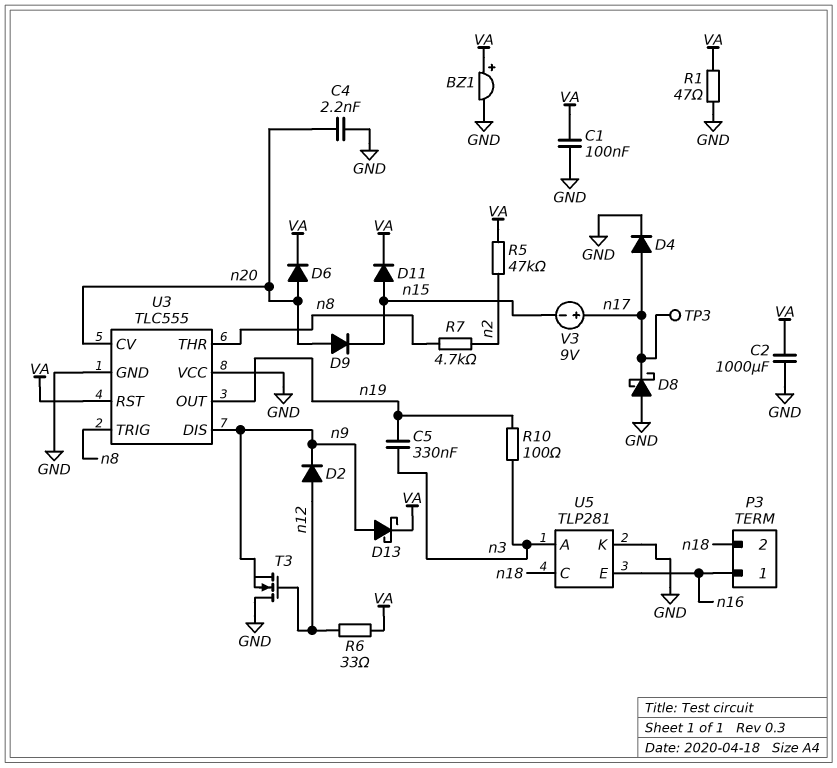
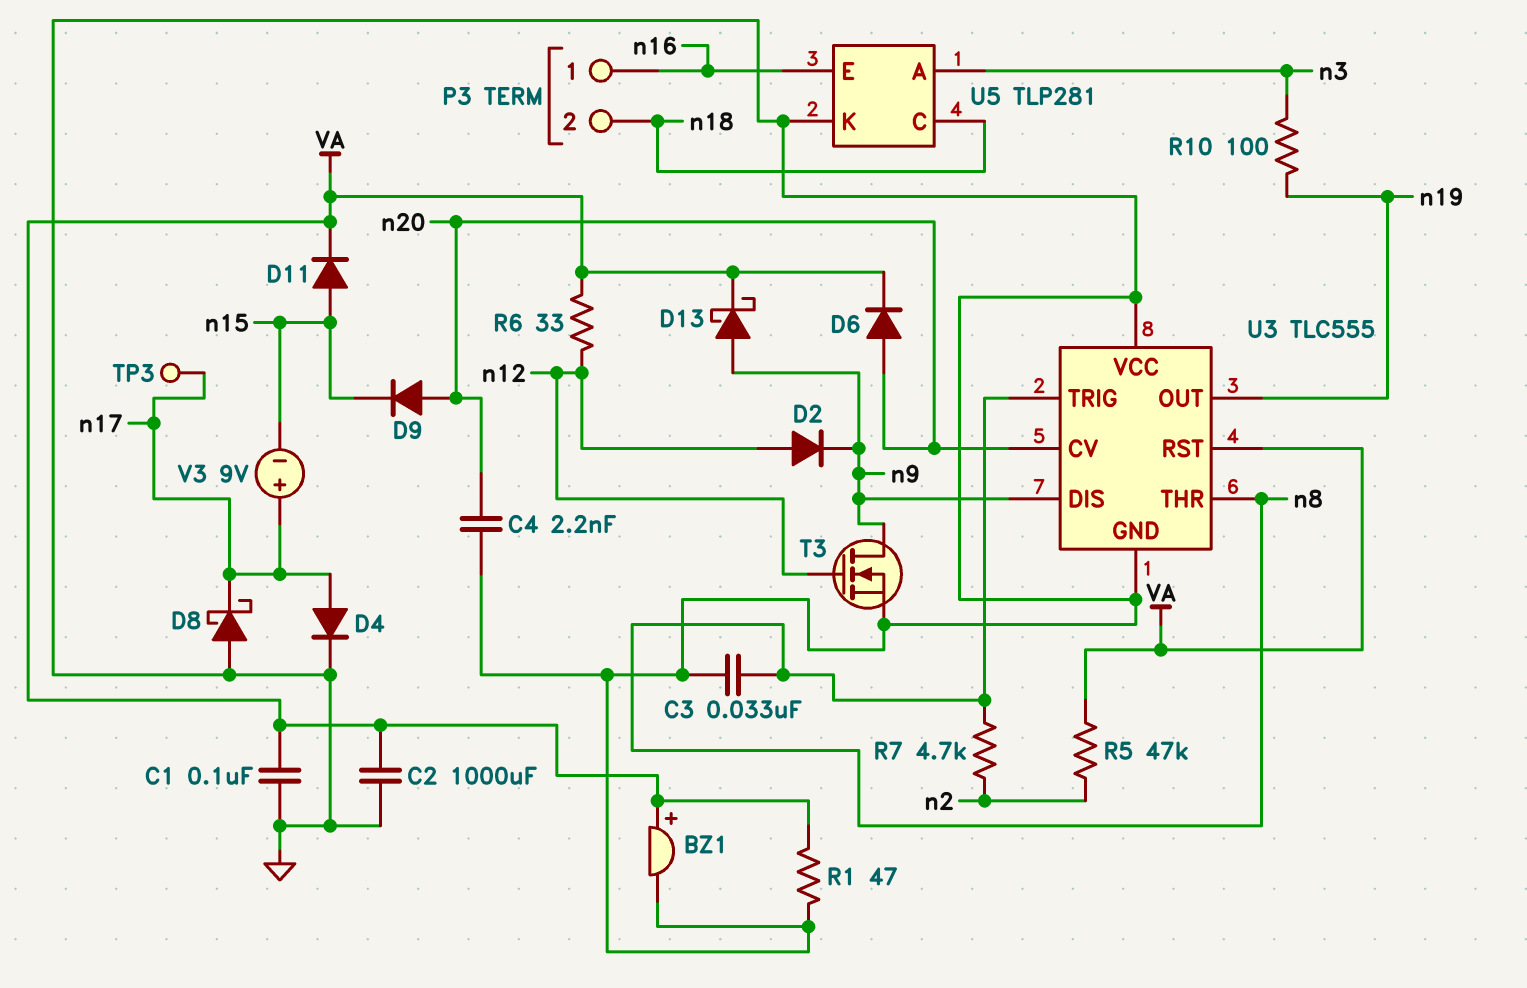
C3: none -> 33nF (GND, n8)
C5: 330nF (n3, n19) -> none
T3: NMOS (G n12, D GND, S n9) -> NMOS (G n12, D n9, S GND)

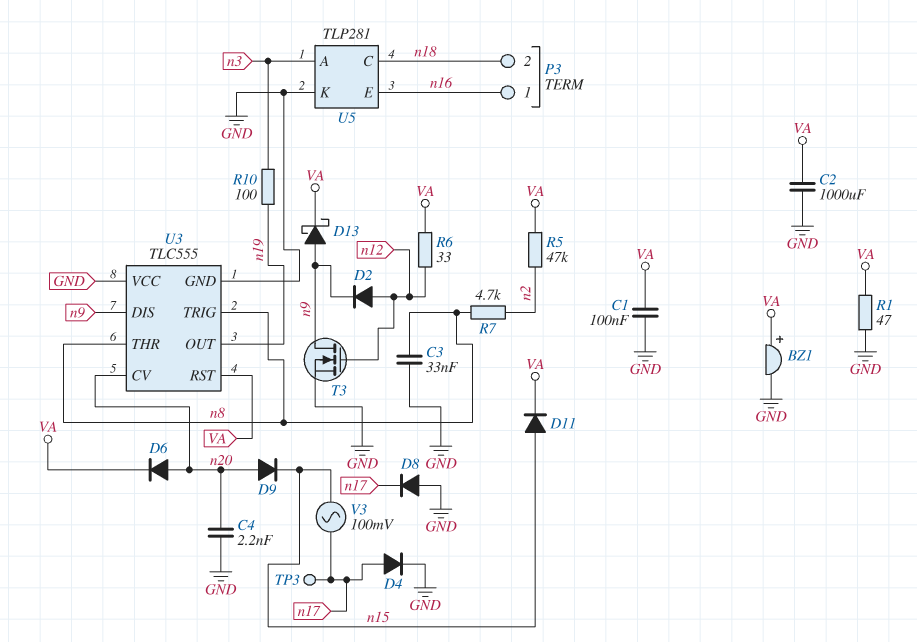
D8: schottky (A GND, K n17) -> diode (A GND, K n17)
V3: 9V (plus n17, minus n15) -> AC 100mV (n15, n17)

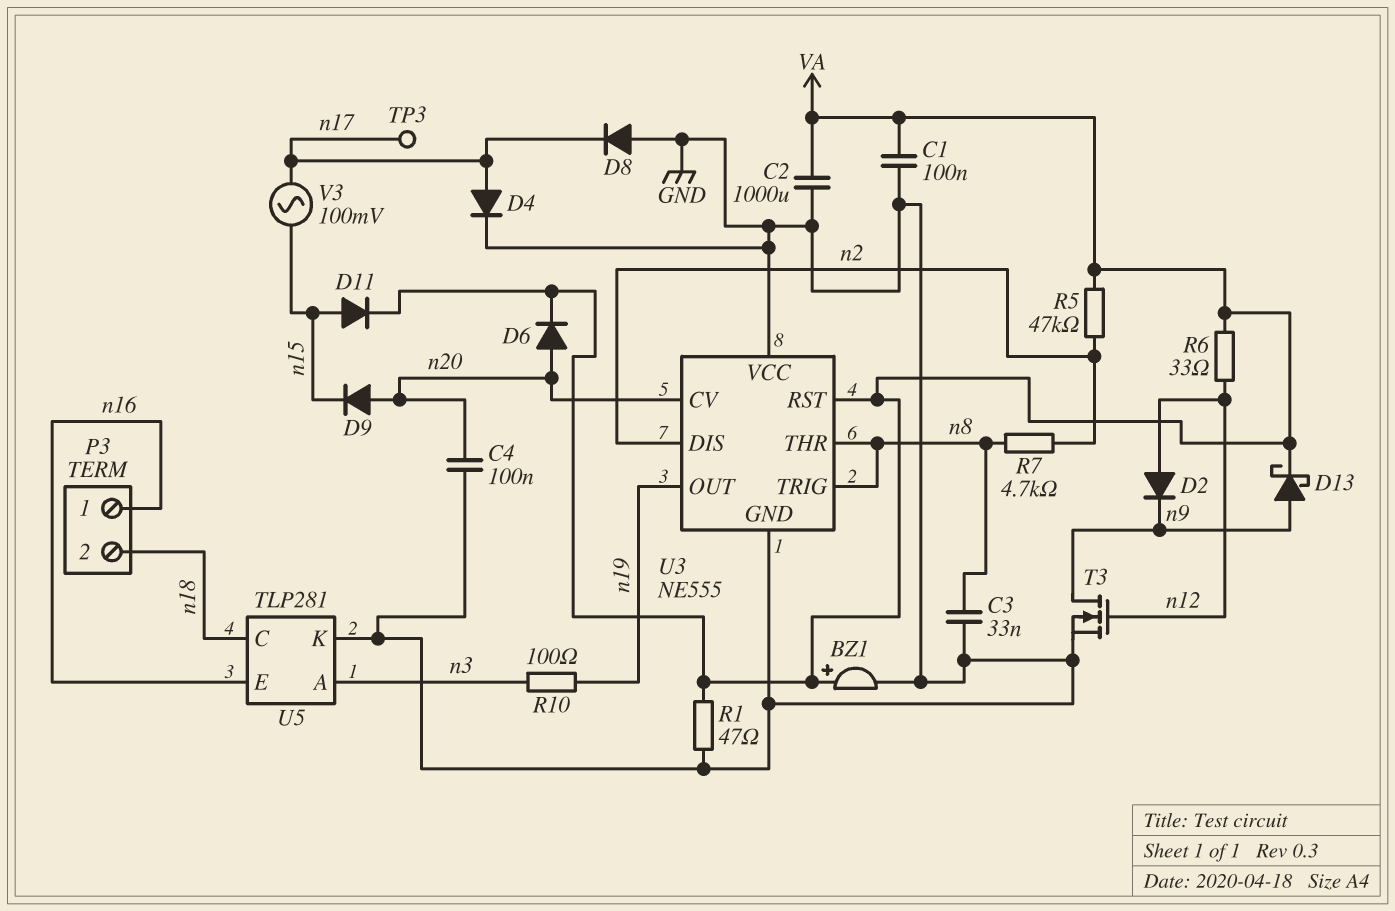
C4: 2.2nF (GND, n20) -> 100nF (GND, n20)
U3: TLC555 -> NE555
U3 pin DIS: n9 -> n2

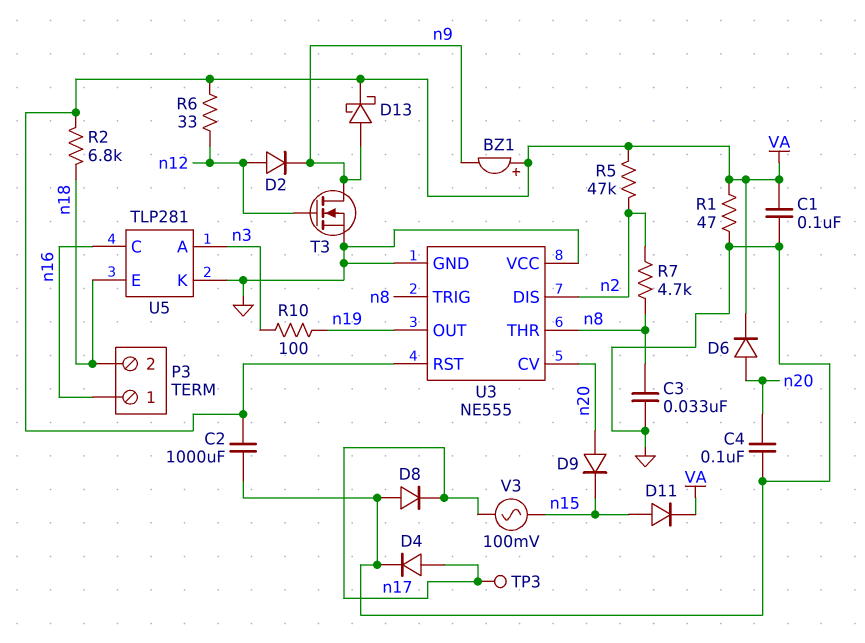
BZ1: buzzer (plus VA, minus GND) -> buzzer (plus VA, minus n9)
R2: none -> 6.8k (VA, n18)
U5 pin C: n18 -> n16
U5 pin E: n16 -> n18

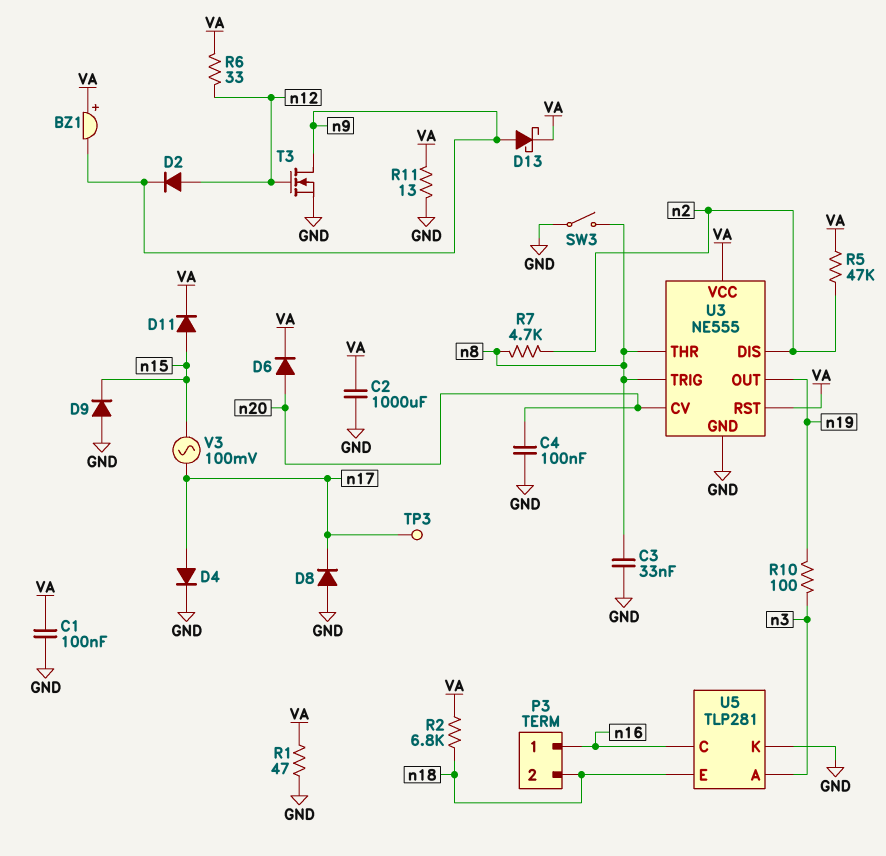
D9: diode (A n20, K n15) -> diode (A GND, K n15)
R11: none -> 13 (GND, VA)
SW3: none -> switch (GND, n8)
U3 pin VCC: GND -> VA

